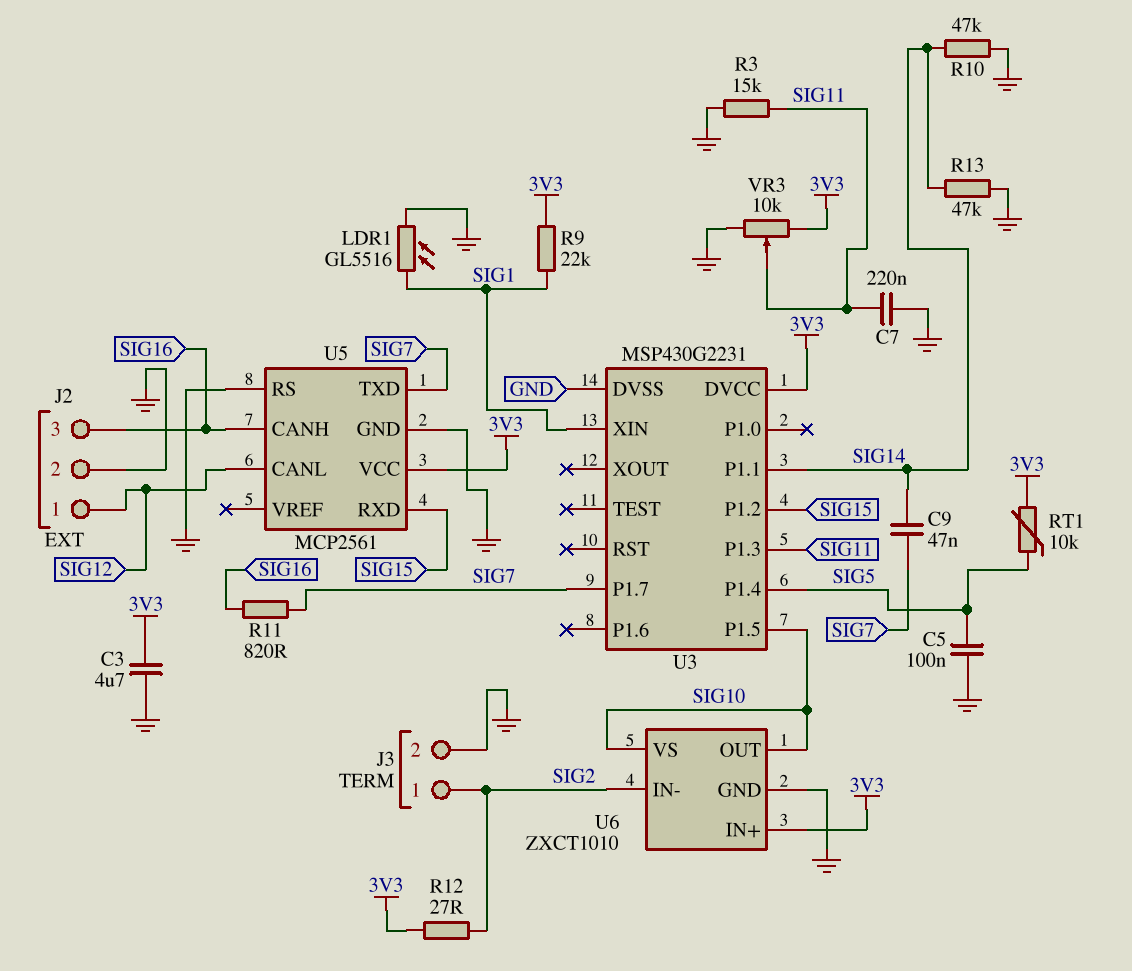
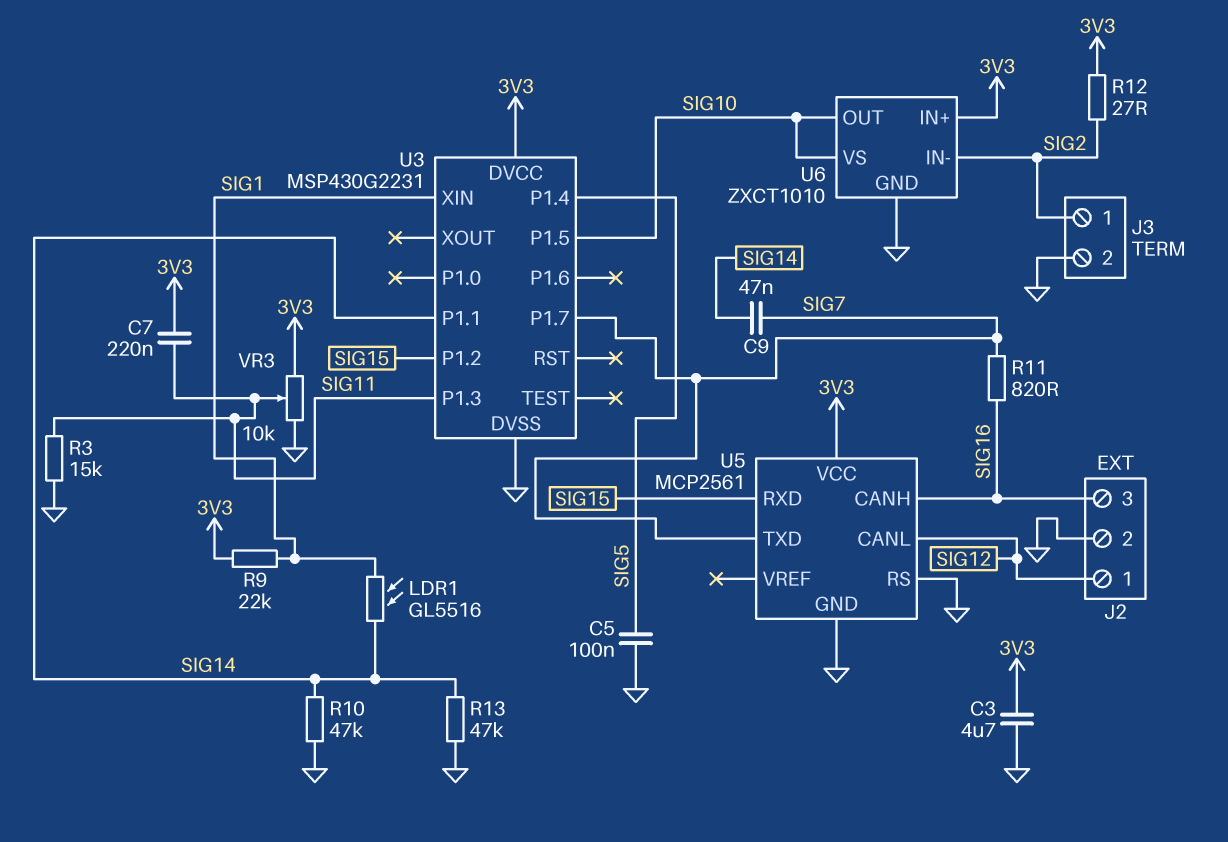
C7: 220nF (GND, SIG11) -> 220nF (3V3, SIG11)
LDR1: GL5516 (GND, SIG1) -> GL5516 (SIG1, SIG14)
RT1: 10k (3V3, SIG5) -> none

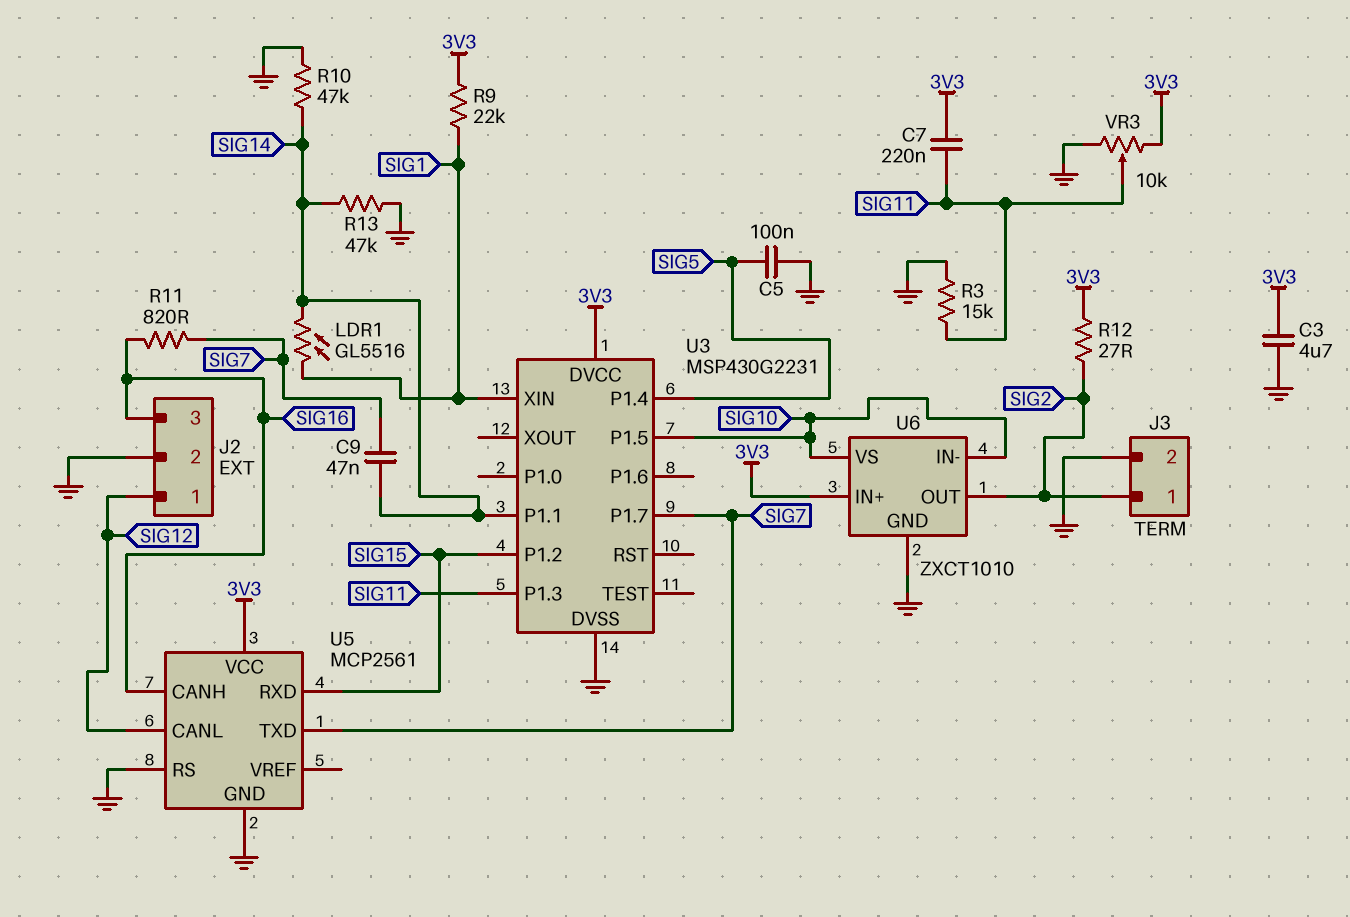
U6 pin IN-: SIG2 -> SIG10
U6 pin OUT: SIG10 -> SIG2

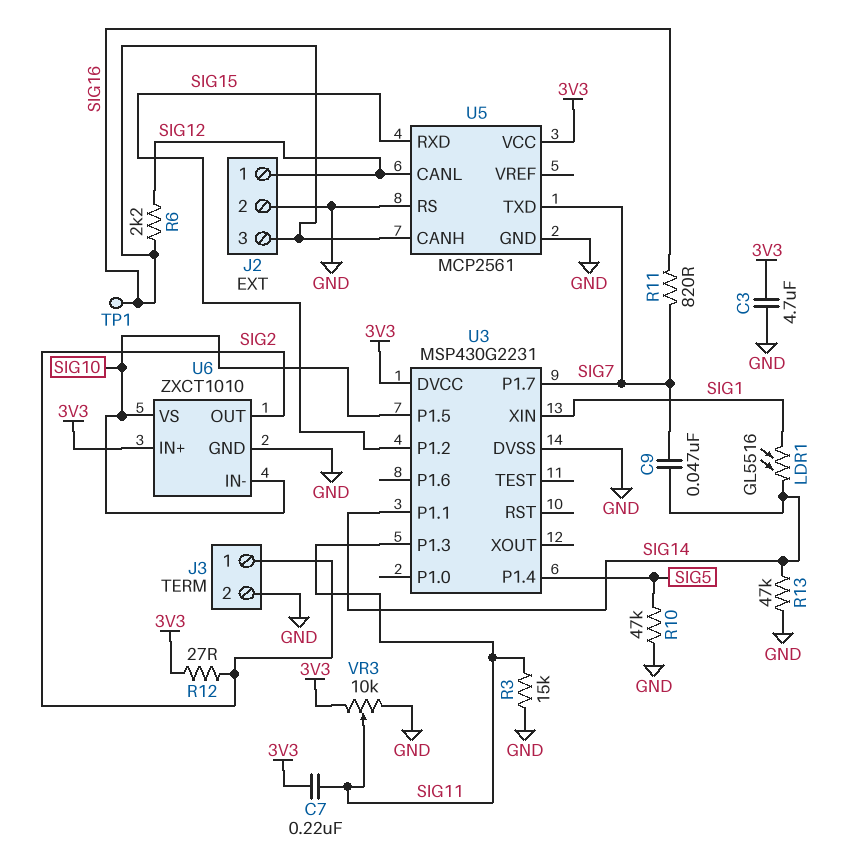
C5: 100nF (GND, SIG5) -> none
R6: none -> 2.2k (SIG12, SIG16)
R9: 22k (3V3, SIG1) -> none
R10: 47k (GND, SIG14) -> 47k (GND, SIG5)
TP1: none -> test point (SIG16)

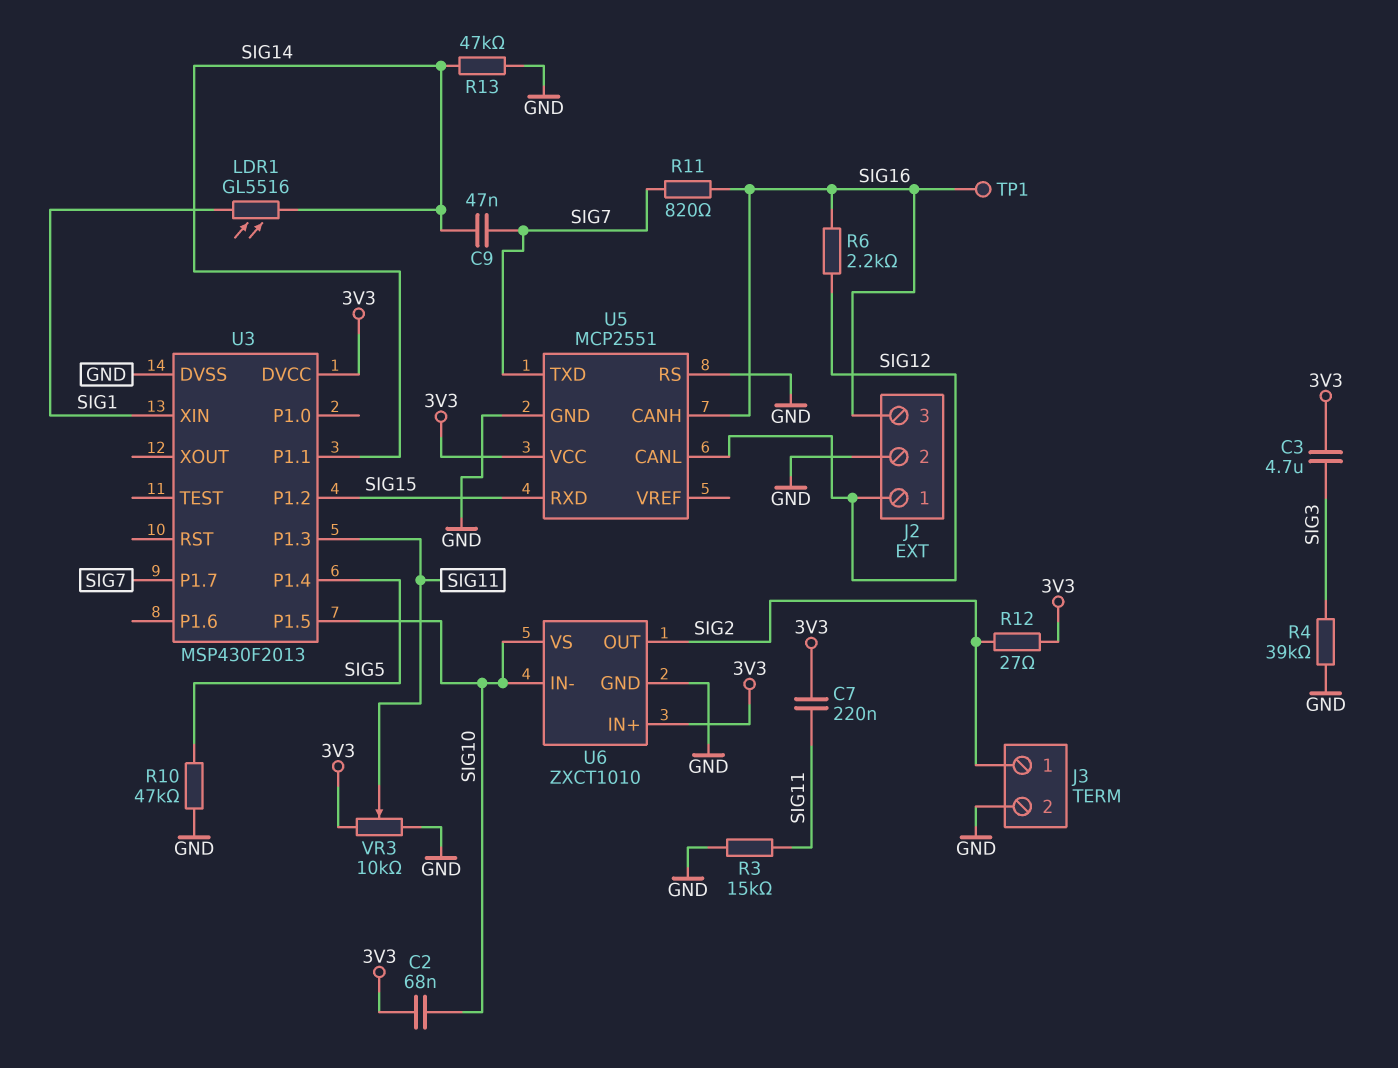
C2: none -> 68nF (3V3, SIG10)
C3: 4.7uF (3V3, GND) -> 4.7uF (3V3, SIG3)
R4: none -> 39k (GND, SIG3)
U3: MSP430G2231 -> MSP430F2013
U5: MCP2561 -> MCP2551

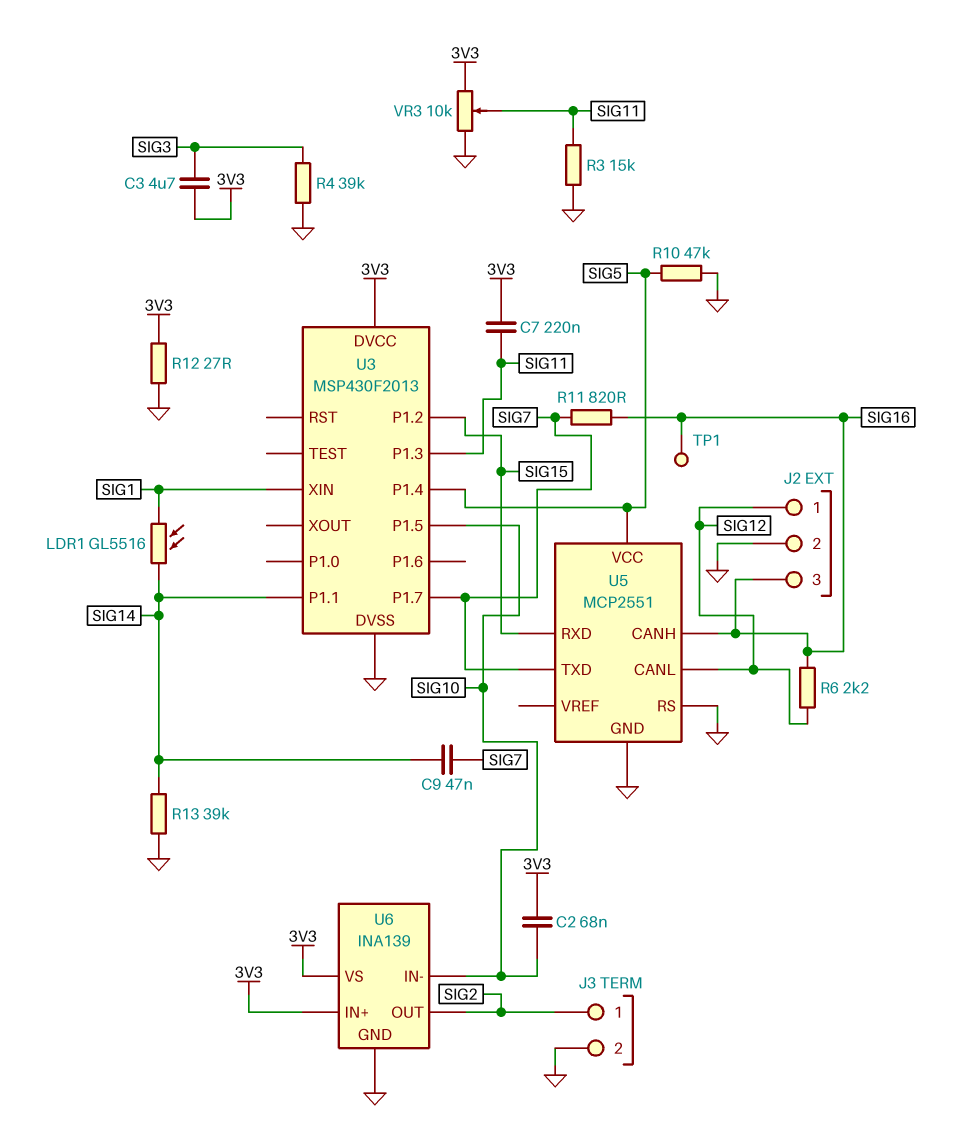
R12: 27 (3V3, SIG2) -> 27 (3V3, GND)
R13: 47k (GND, SIG14) -> 39k (GND, SIG14)
U5 pin VCC: 3V3 -> SIG5
U6: ZXCT1010 -> INA139
U6 pin VS: SIG10 -> 3V3

